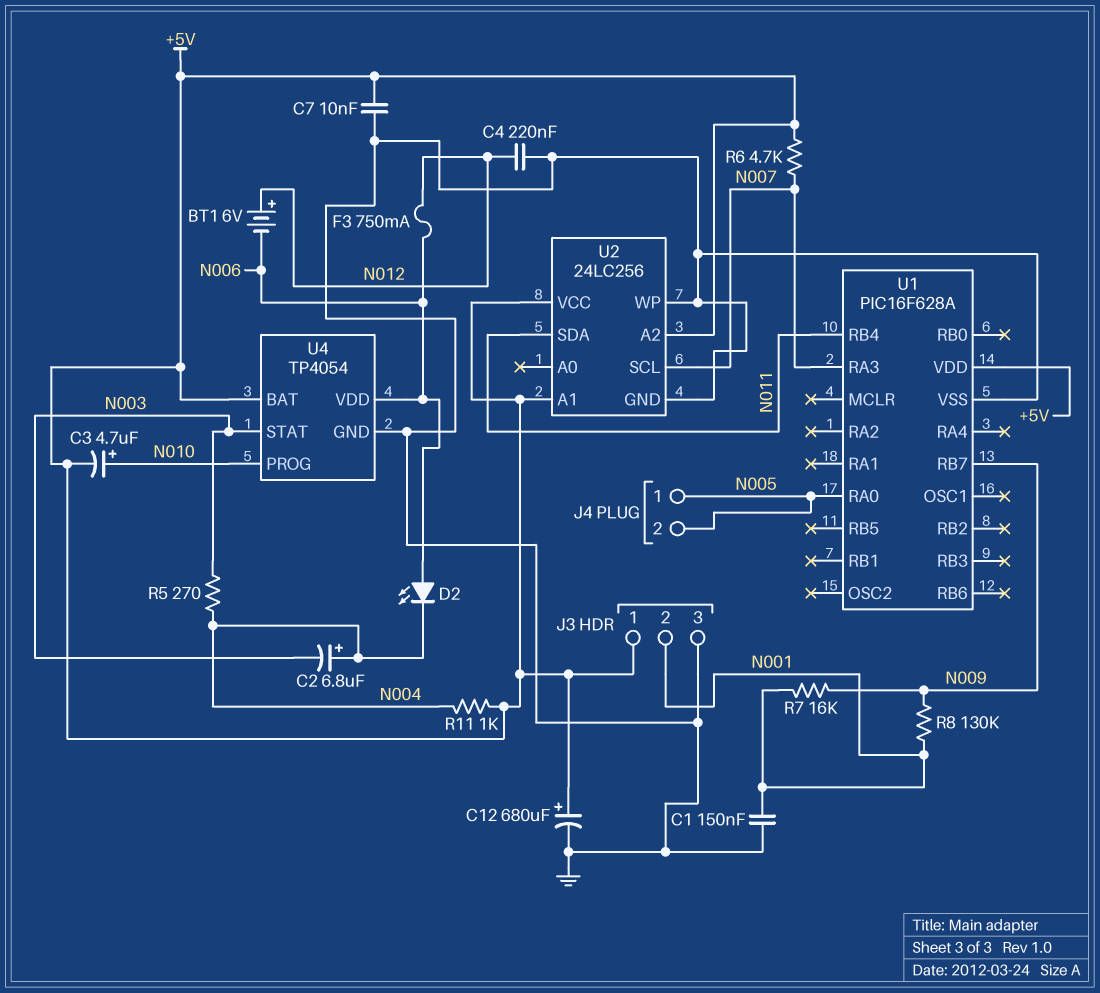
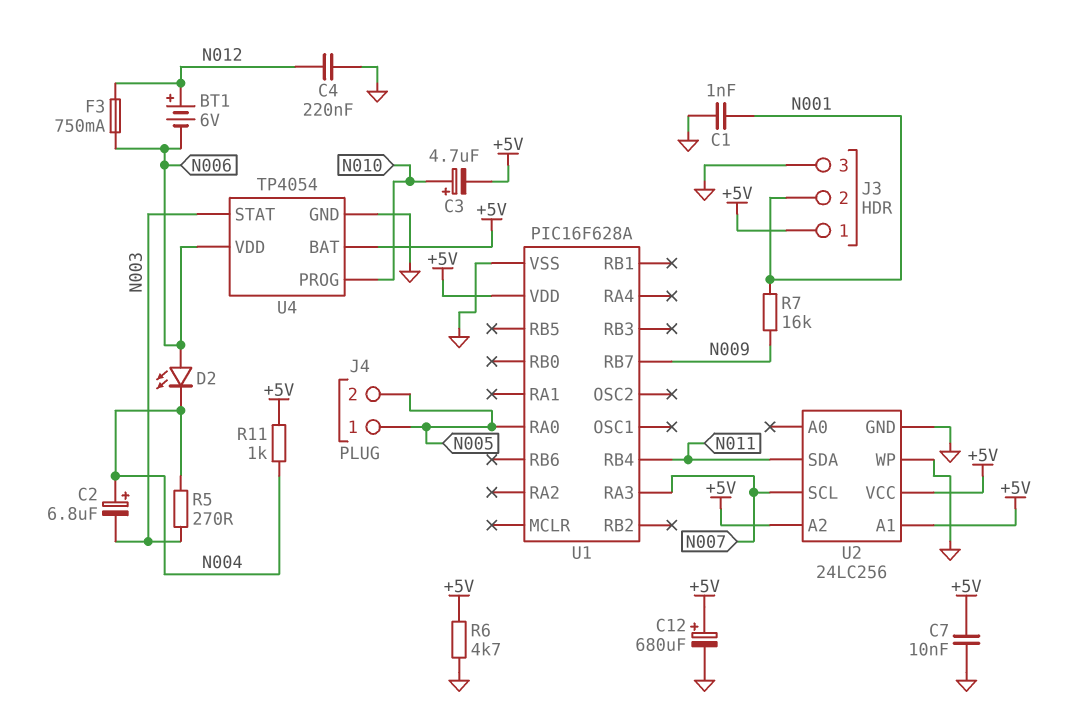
C1: 150nF (GND, N001) -> 1nF (GND, N001)
R6: 4.7k (+5V, N007) -> 4.7k (+5V, GND)
R8: 130k (N001, N009) -> none

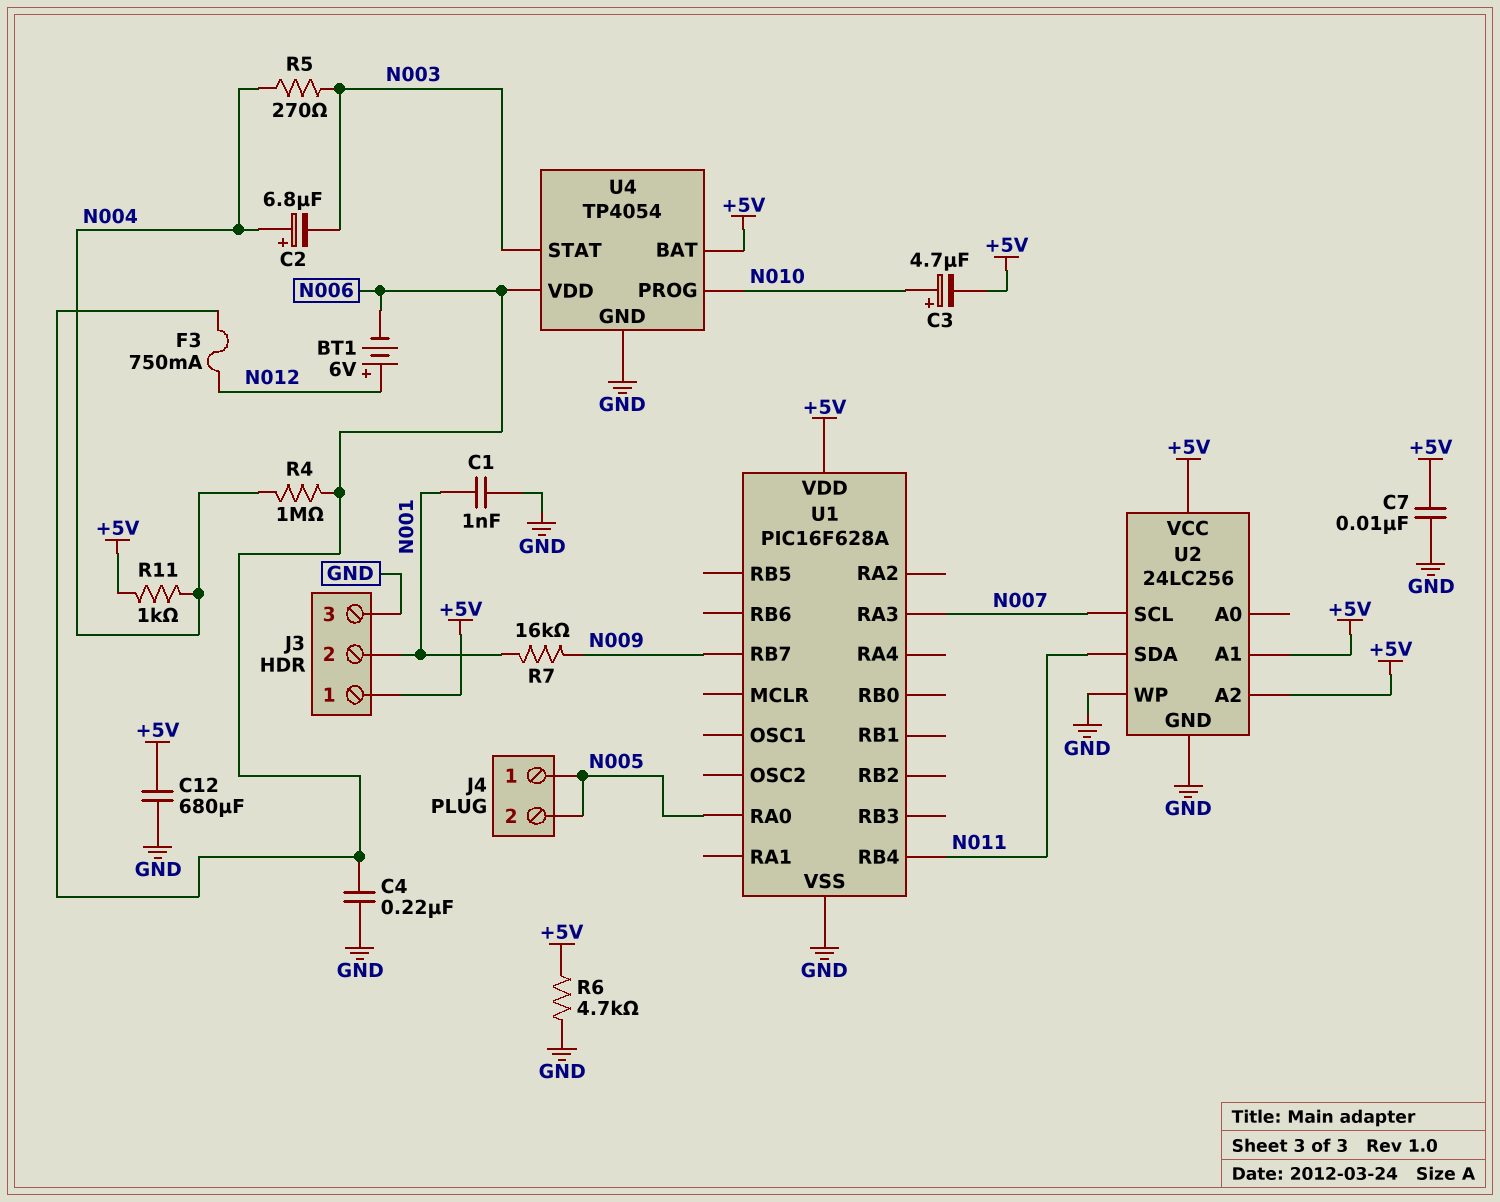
C4: 220nF (GND, N012) -> 220nF (GND, N006)
C12: 680uF (plus +5V, minus GND) -> 680uF (+5V, GND)
D2: LED (A N006, K N004) -> none
R4: none -> 1M (N004, N006)

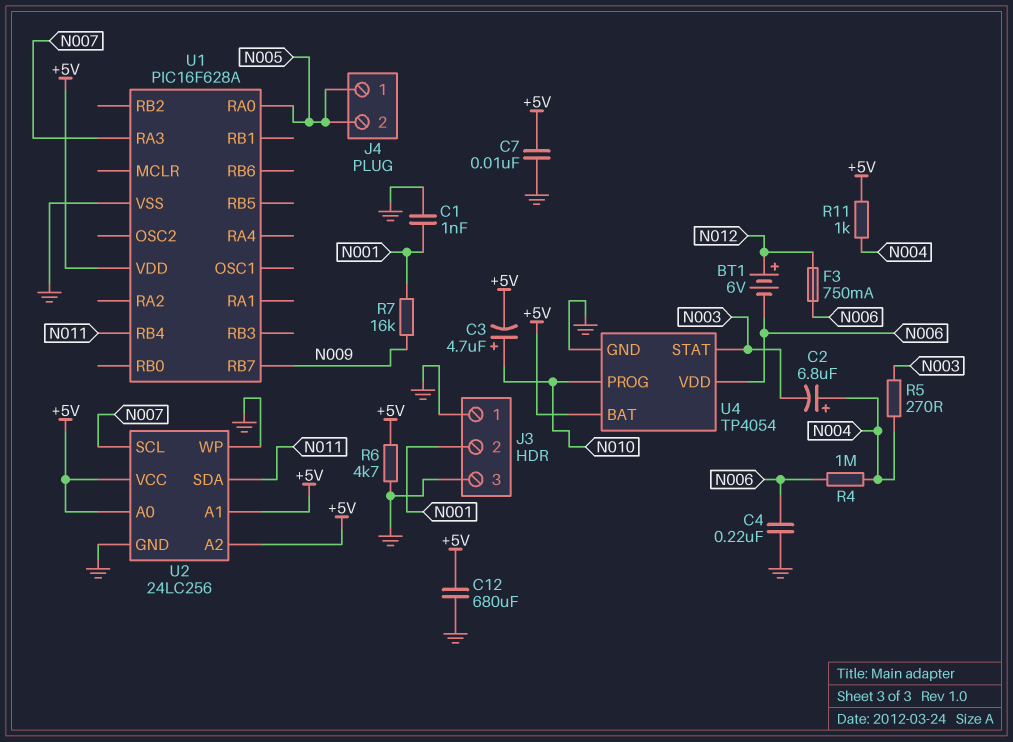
J3 pin 1: +5V -> GND
U2 pin A0: none -> +5V

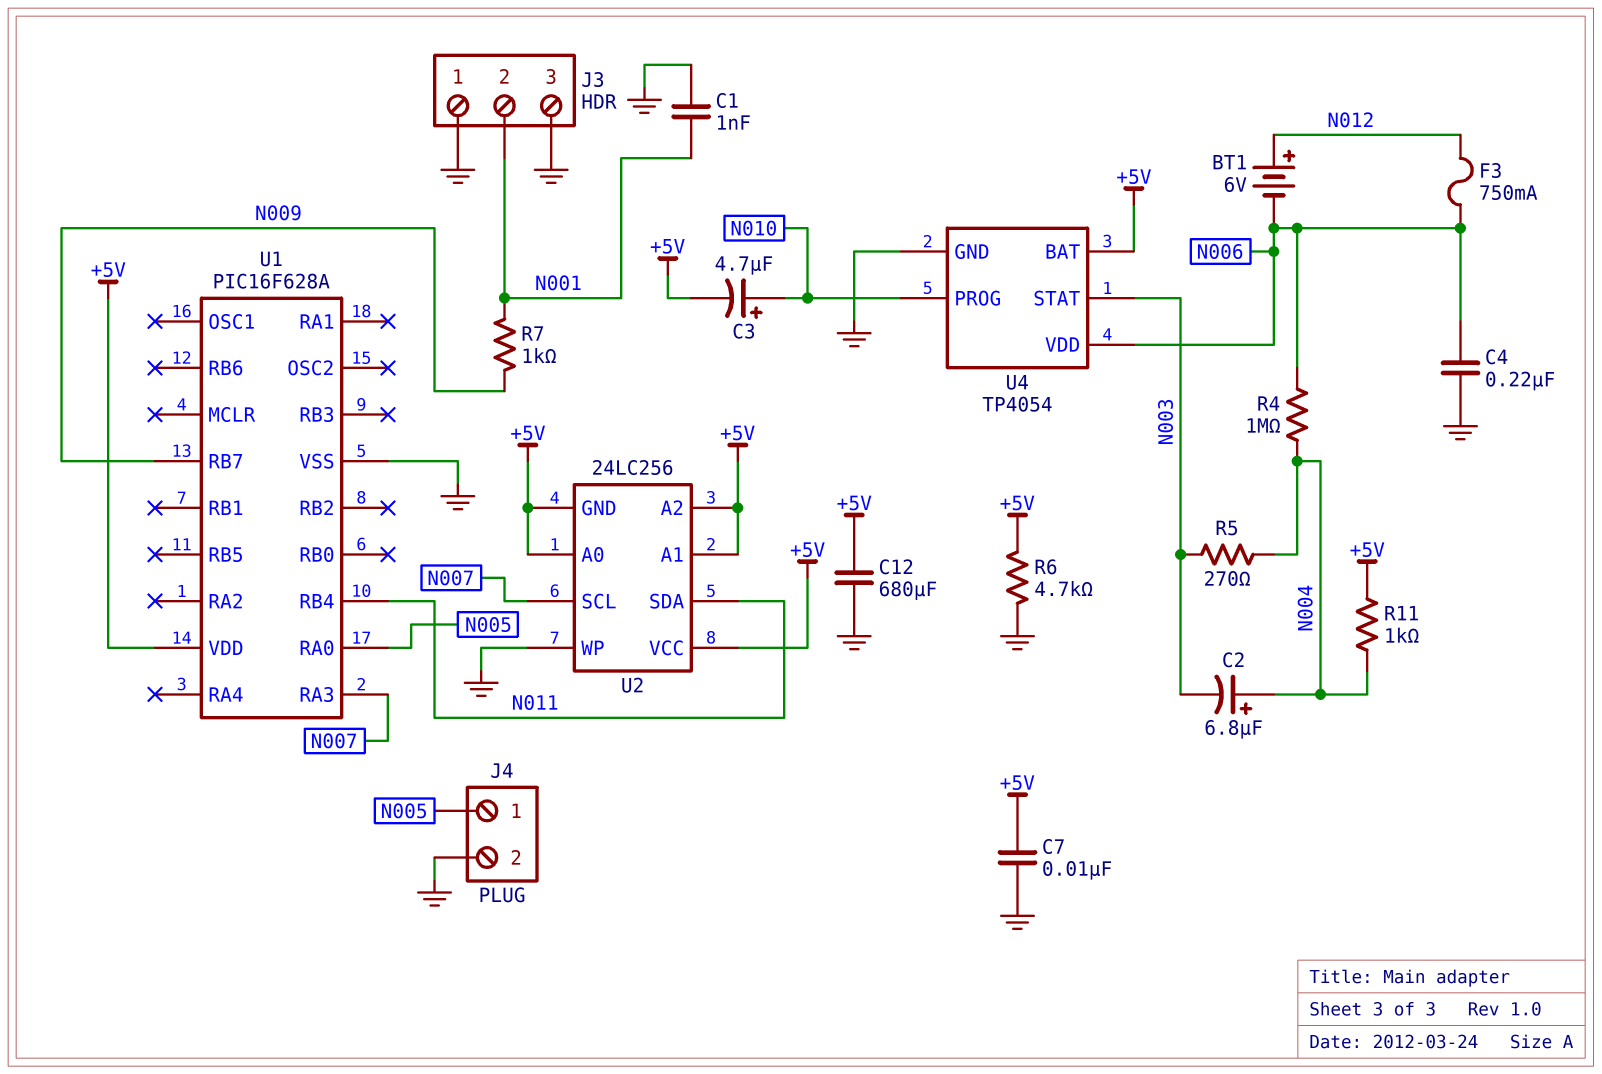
J4 pin 2: N005 -> GND
R7: 16k (N001, N009) -> 1k (N001, N009)
U2 pin GND: GND -> +5V

